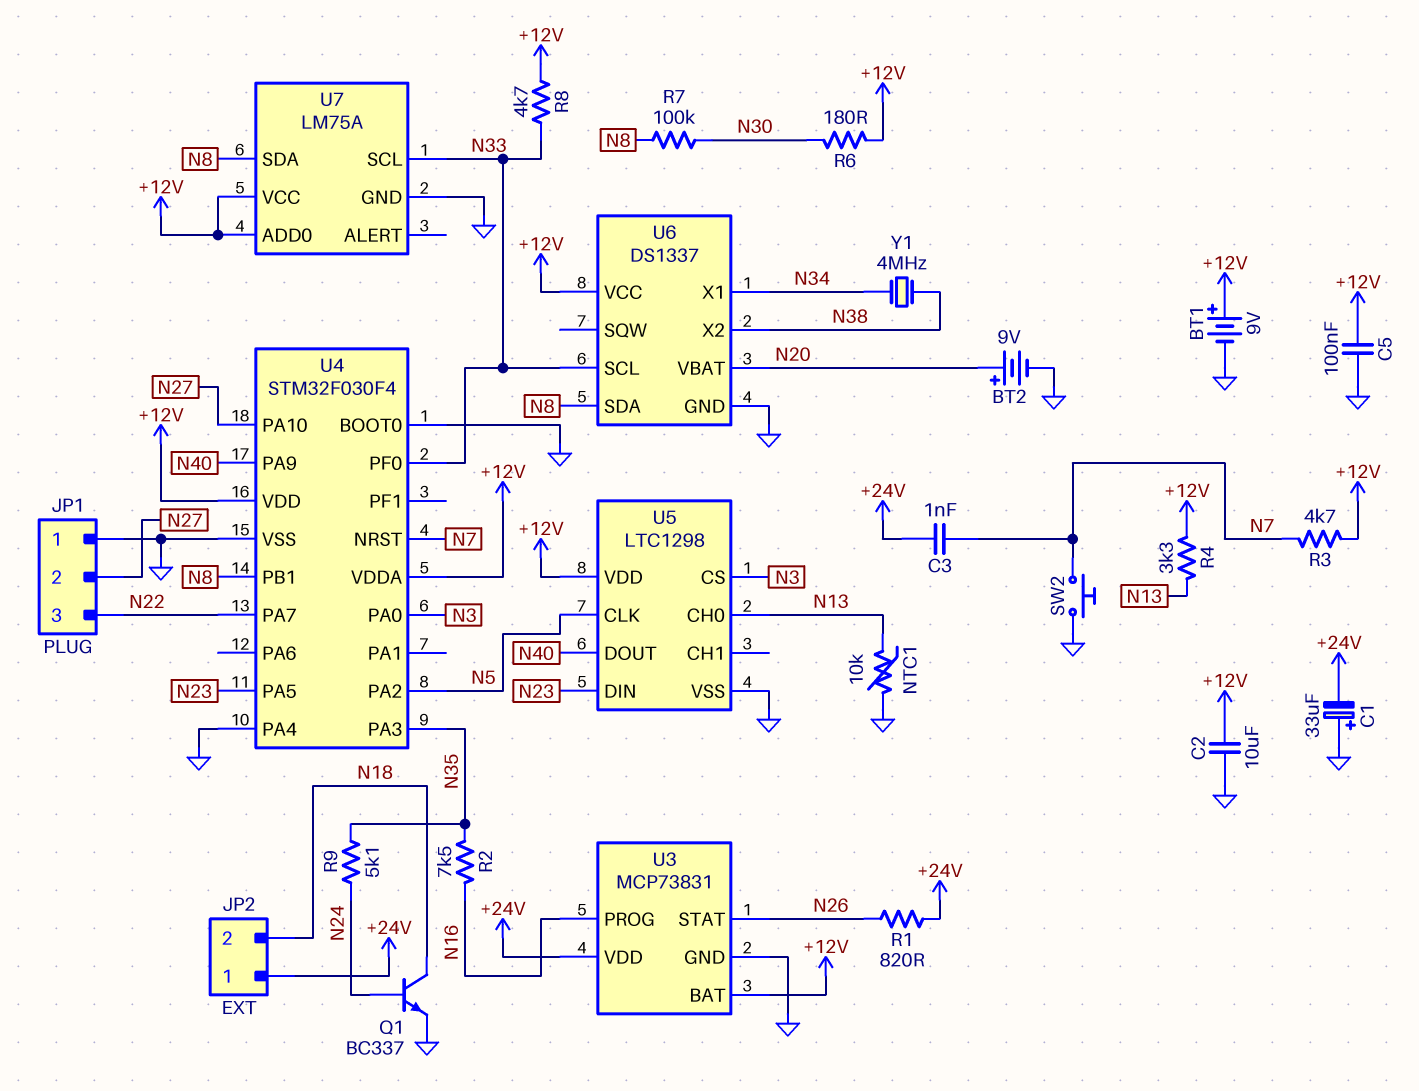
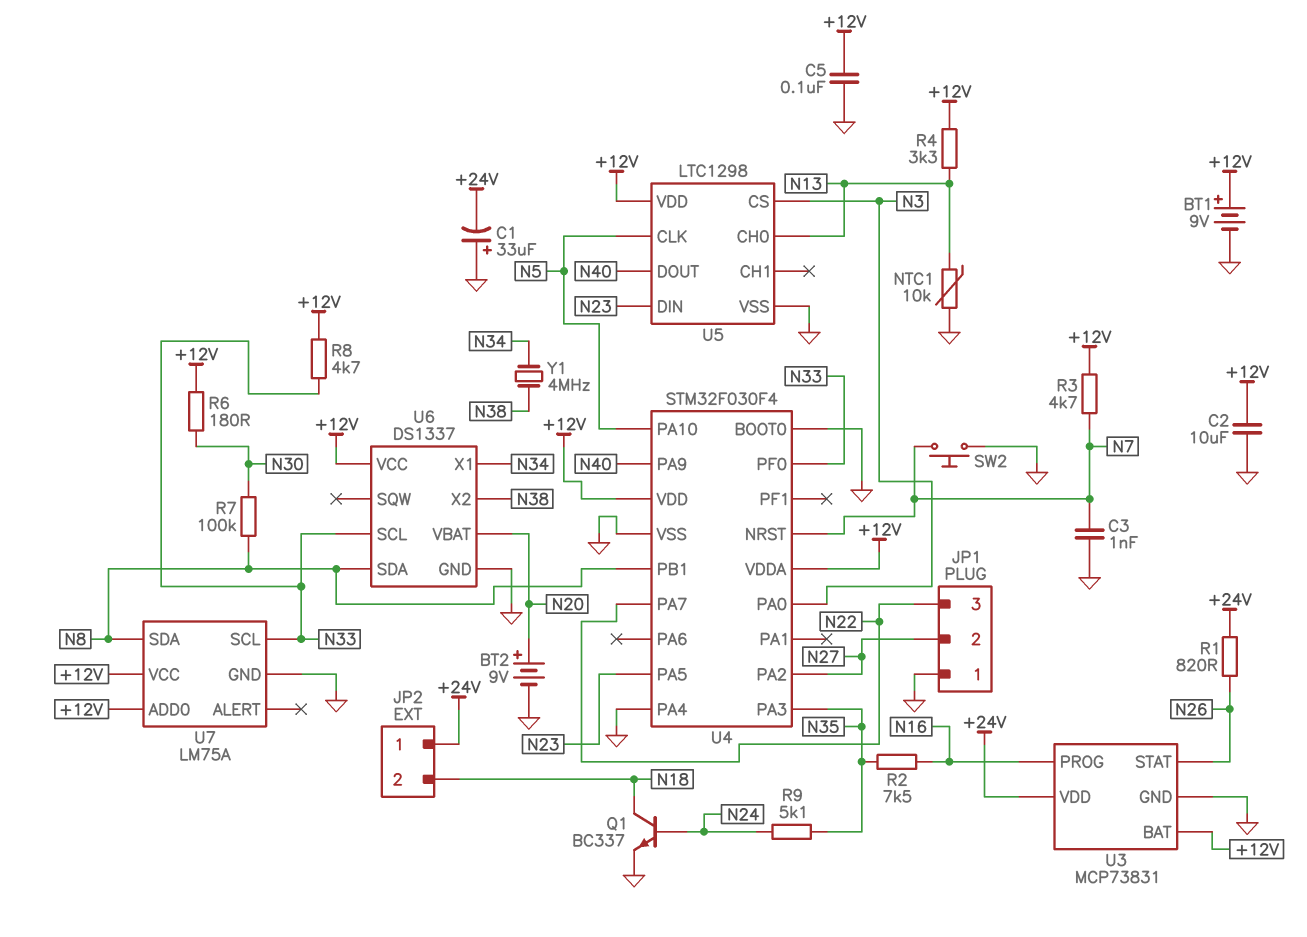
C3: 1nF (+24V, N7) -> 1nF (GND, N7)
U4 pin PA2: N5 -> N27
U4 pin PA10: N27 -> N5

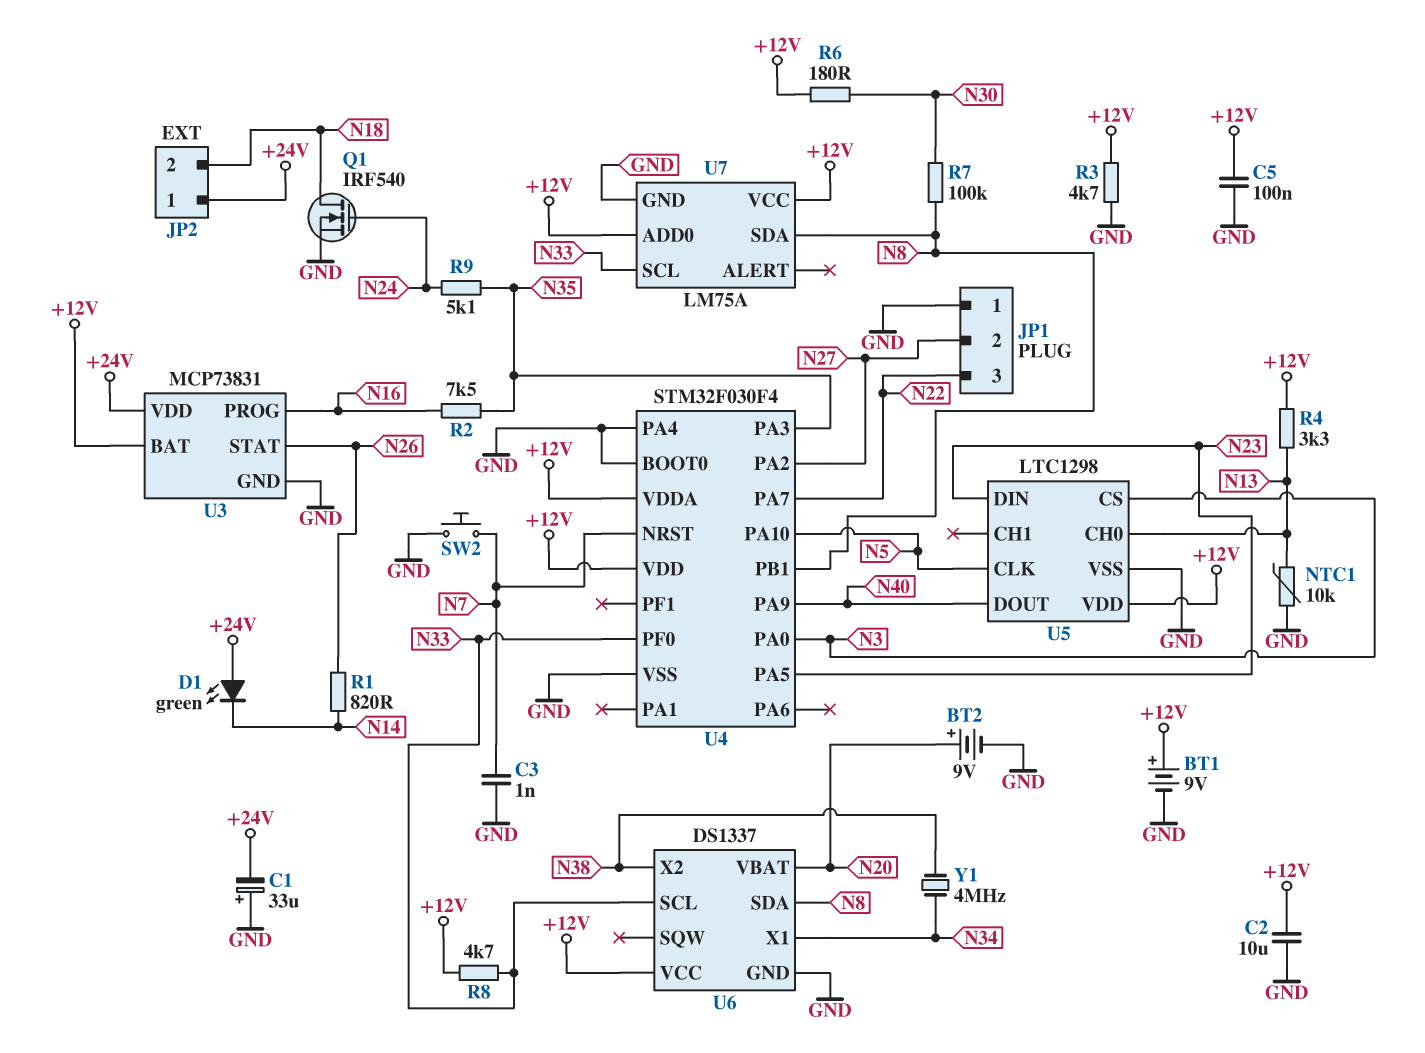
D1: none -> LED green (A +24V, K N14)
Q1: NPN BC337 (B N24, C N18, E GND) -> NMOS IRF540 (G N24, D N18, S GND)
R1: 820 (+24V, N26) -> 820 (N14, N26)
R3: 4.7k (+12V, N7) -> 4.7k (+12V, GND)

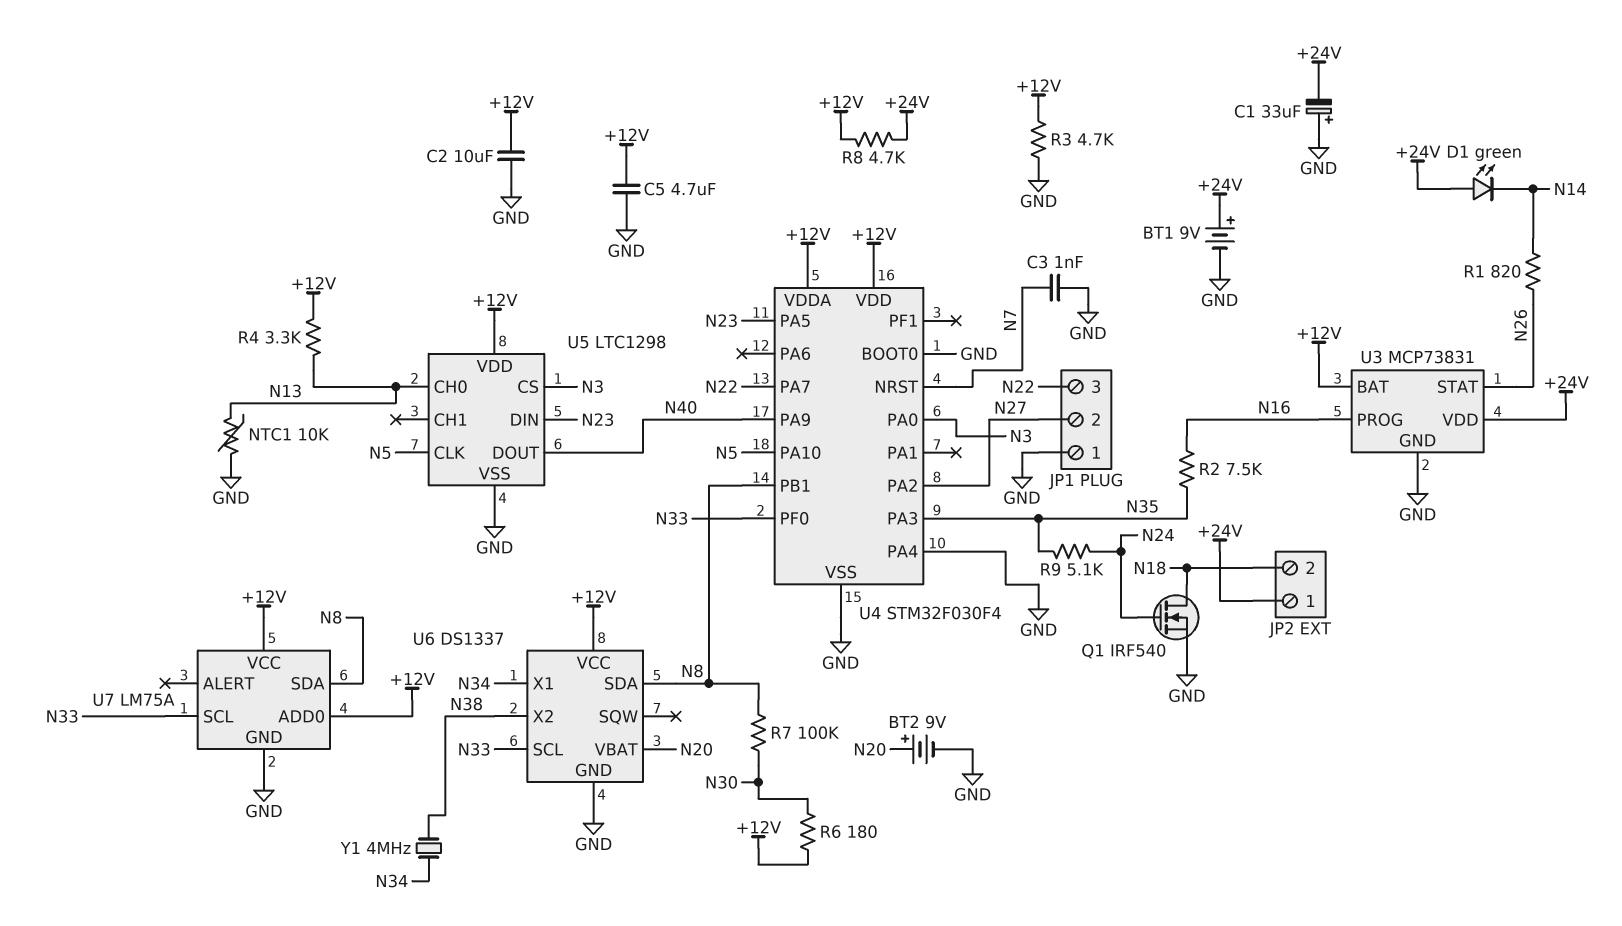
BT1: 9V (plus +12V, minus GND) -> 9V (plus +24V, minus GND)
C5: 100nF (+12V, GND) -> 4.7uF (+12V, GND)
R8: 4.7k (+12V, N33) -> 4.7k (+12V, +24V)
SW2: button (GND, N7) -> none

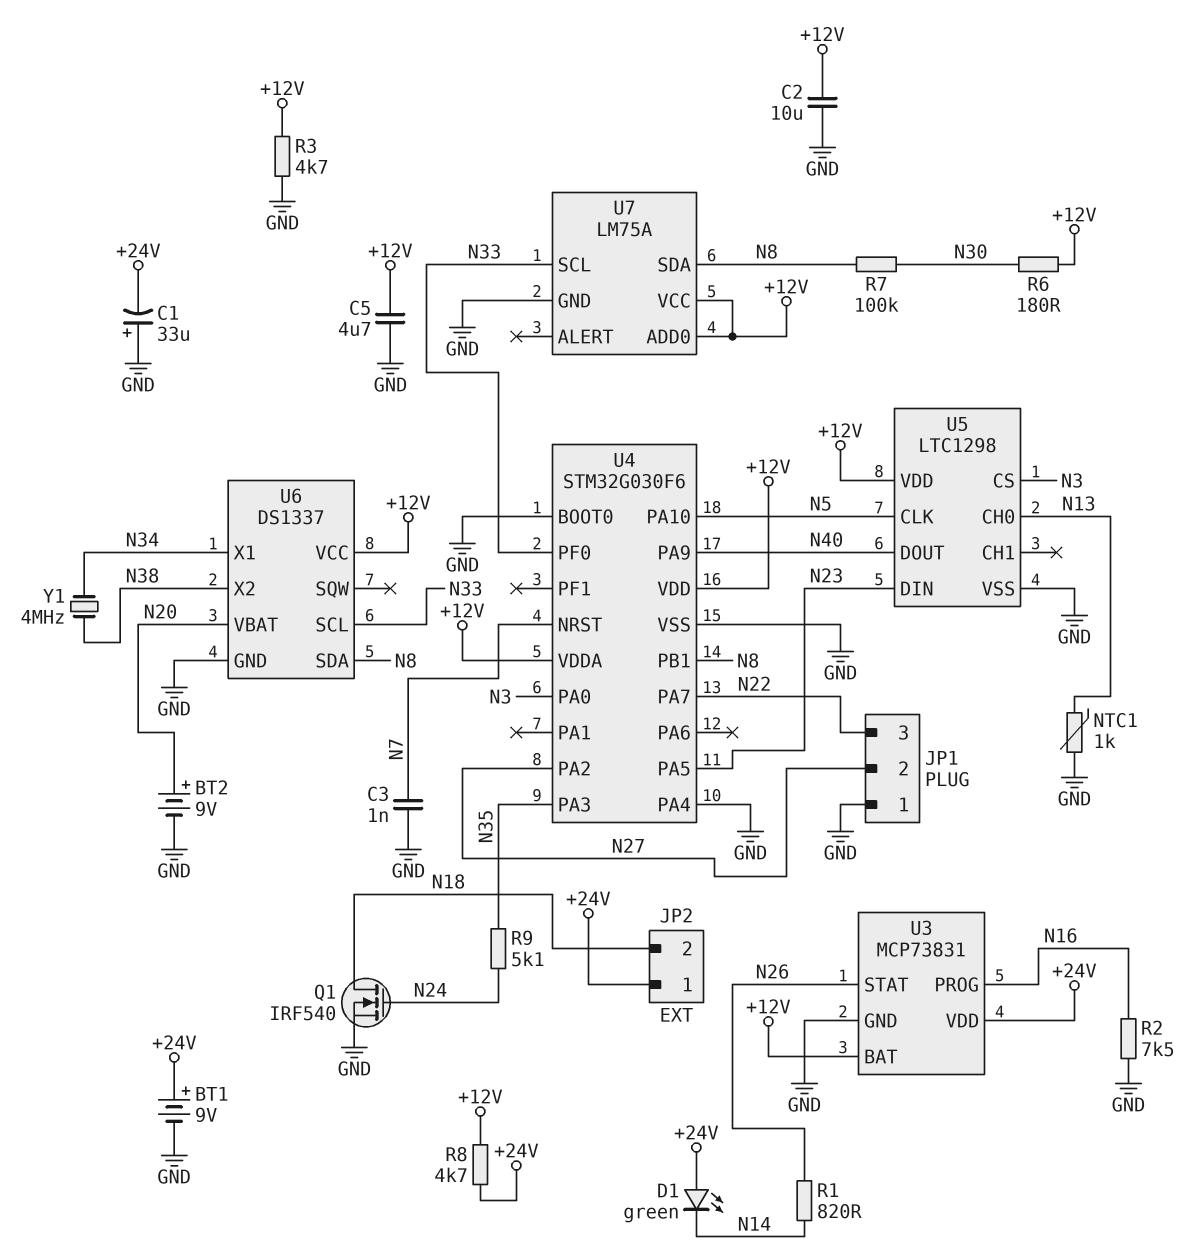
NTC1: 10k (GND, N13) -> 1k (GND, N13)
R2: 7.5k (N16, N35) -> 7.5k (GND, N16)
R4: 3.3k (+12V, N13) -> none
U4: STM32F030F4 -> STM32G030F6

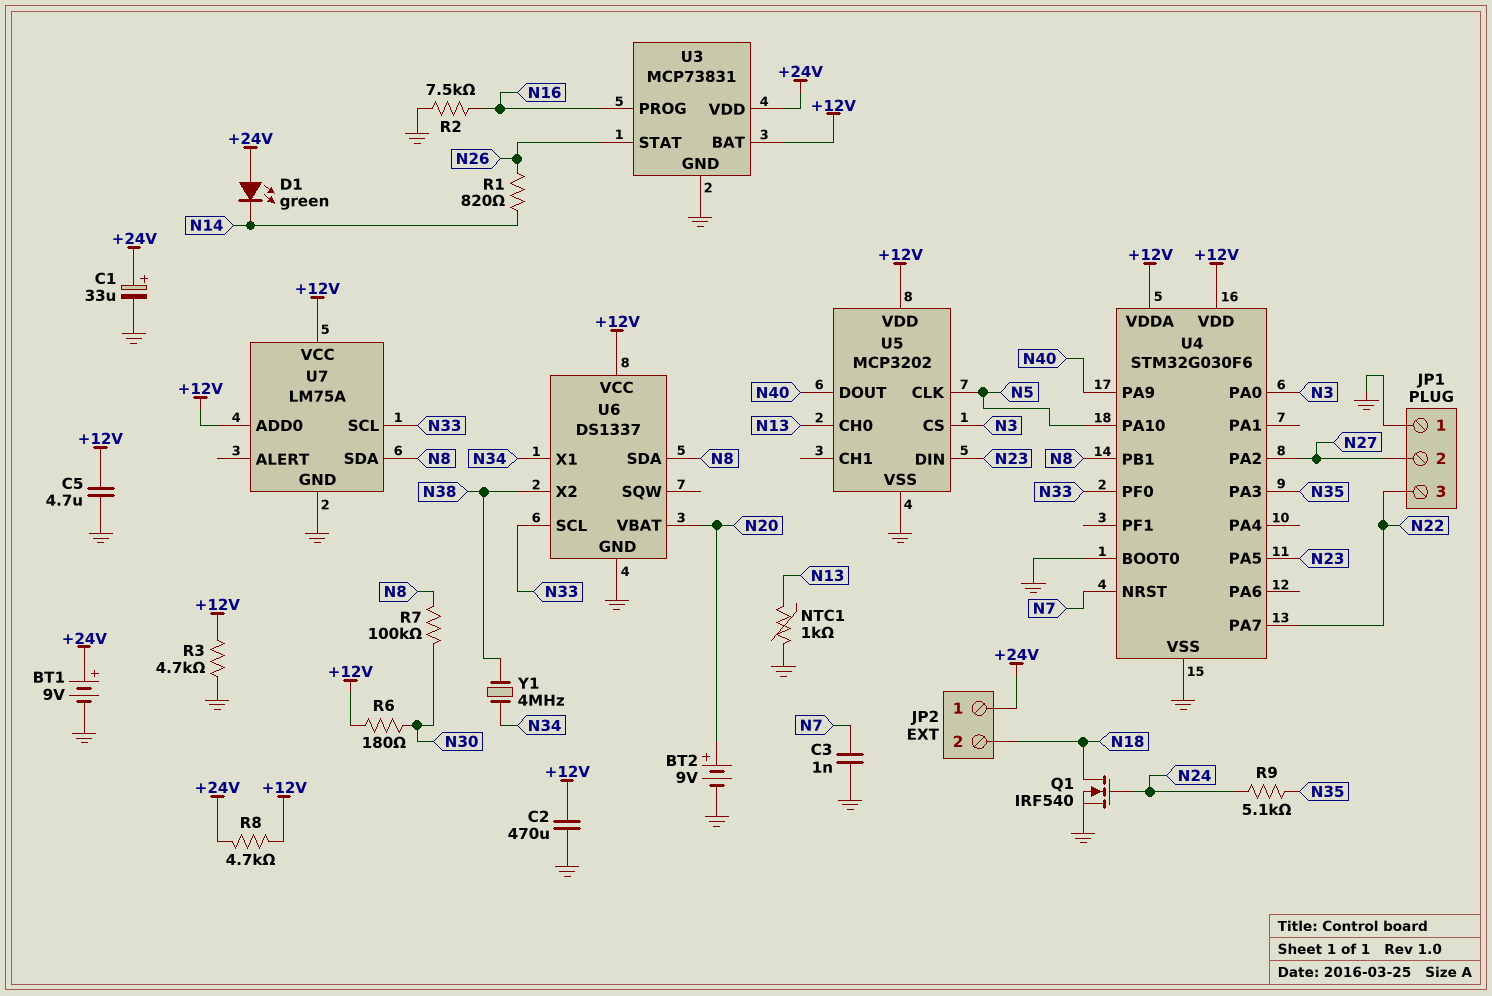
C1: 33uF (plus GND, minus +24V) -> 33uF (plus +24V, minus GND)
C2: 10uF (+12V, GND) -> 470uF (+12V, GND)
U4 pin PA4: GND -> none
U5: LTC1298 -> MCP3202

